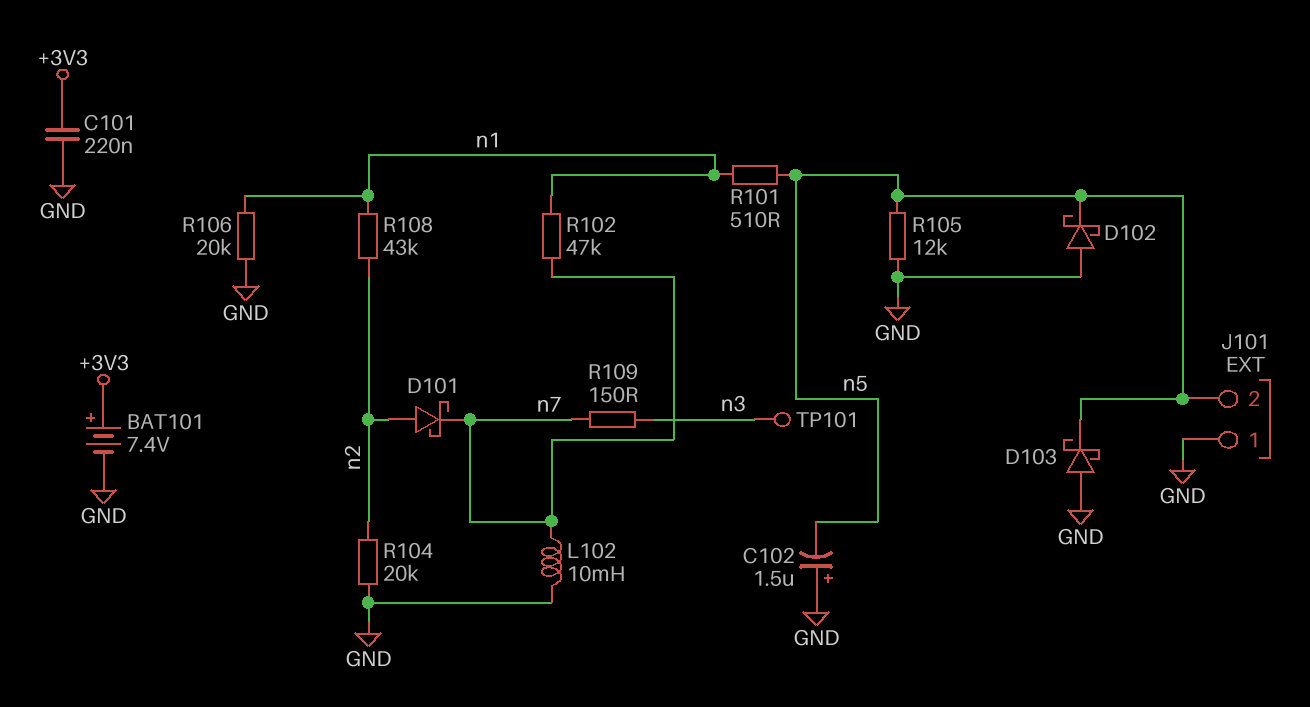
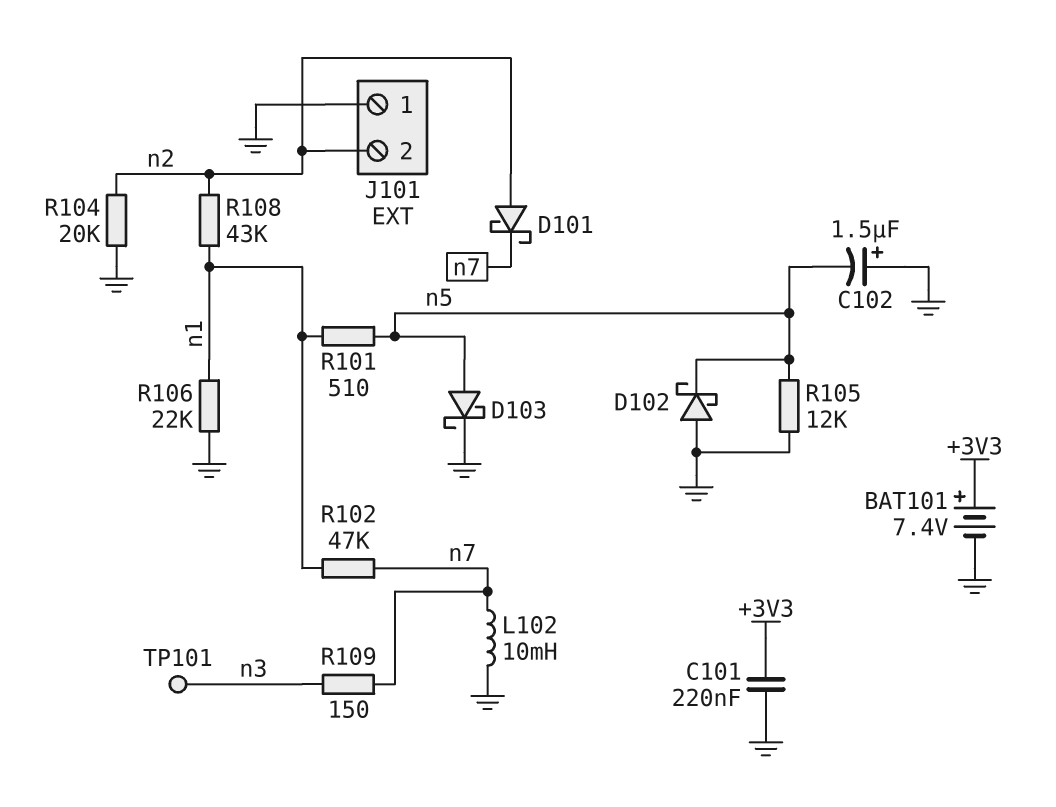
D103: schottky (A GND, K n5) -> schottky (A n5, K GND)
J101 pin 2: n5 -> n2
R106: 20k (GND, n1) -> 22k (GND, n1)

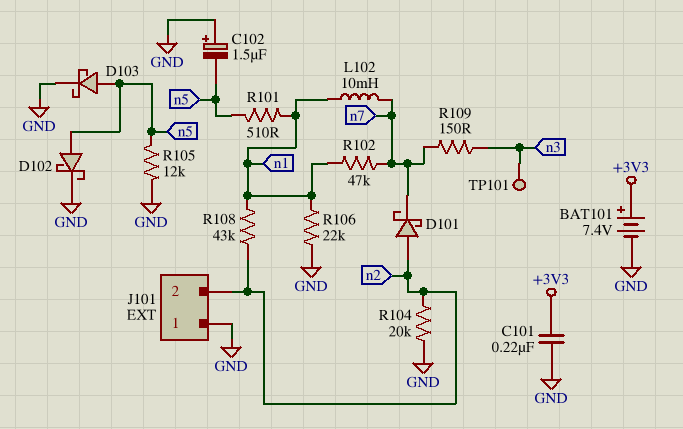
D102: schottky (A GND, K n5) -> schottky (A n5, K GND)
L102: 10mH (GND, n7) -> 10mH (n1, n7)

